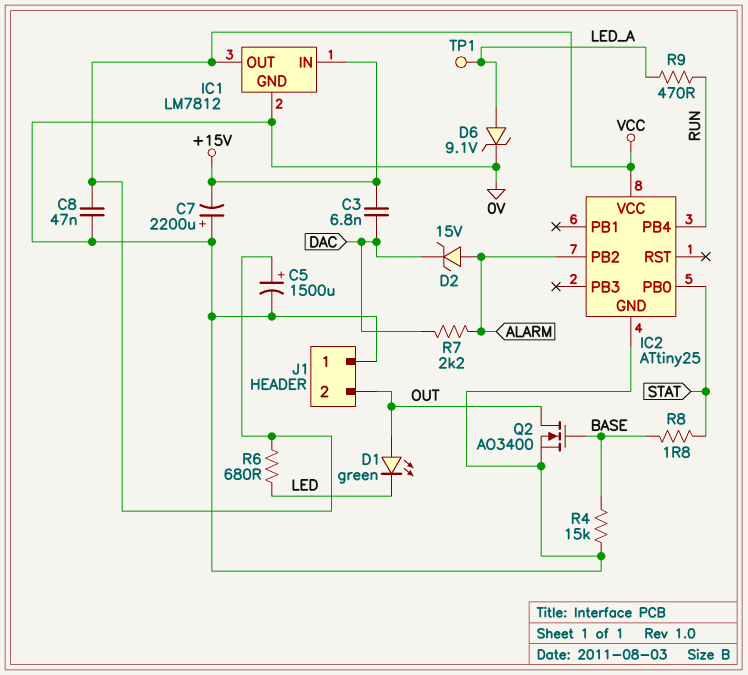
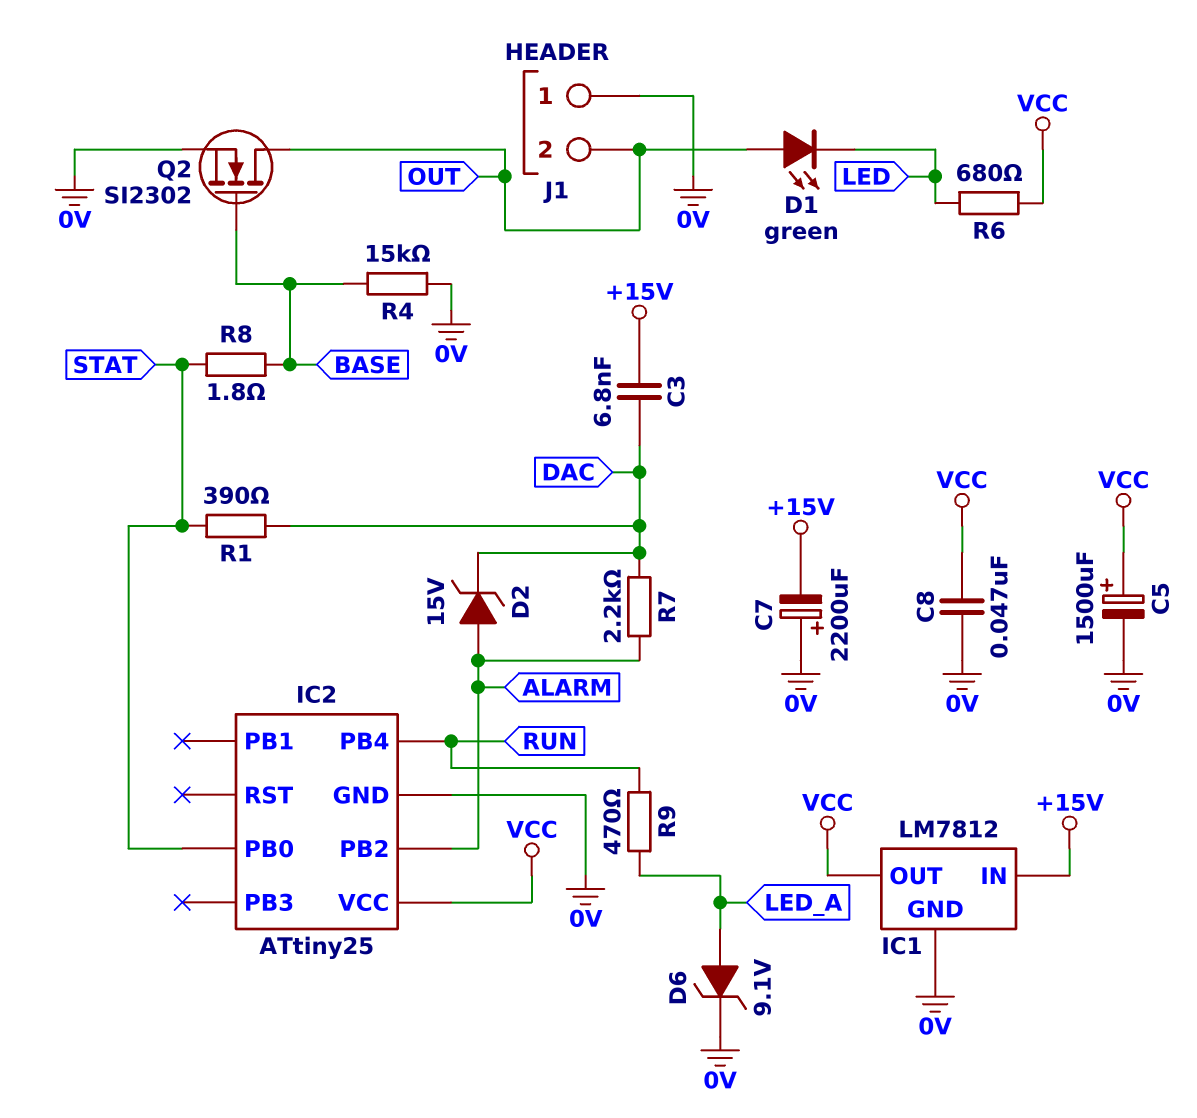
Q2: NMOS AO3400 (G BASE, D OUT, S 0V) -> NMOS SI2302 (G BASE, D OUT, S 0V)
R1: none -> 390 (DAC, STAT)
TP1: test point (LED_A) -> none

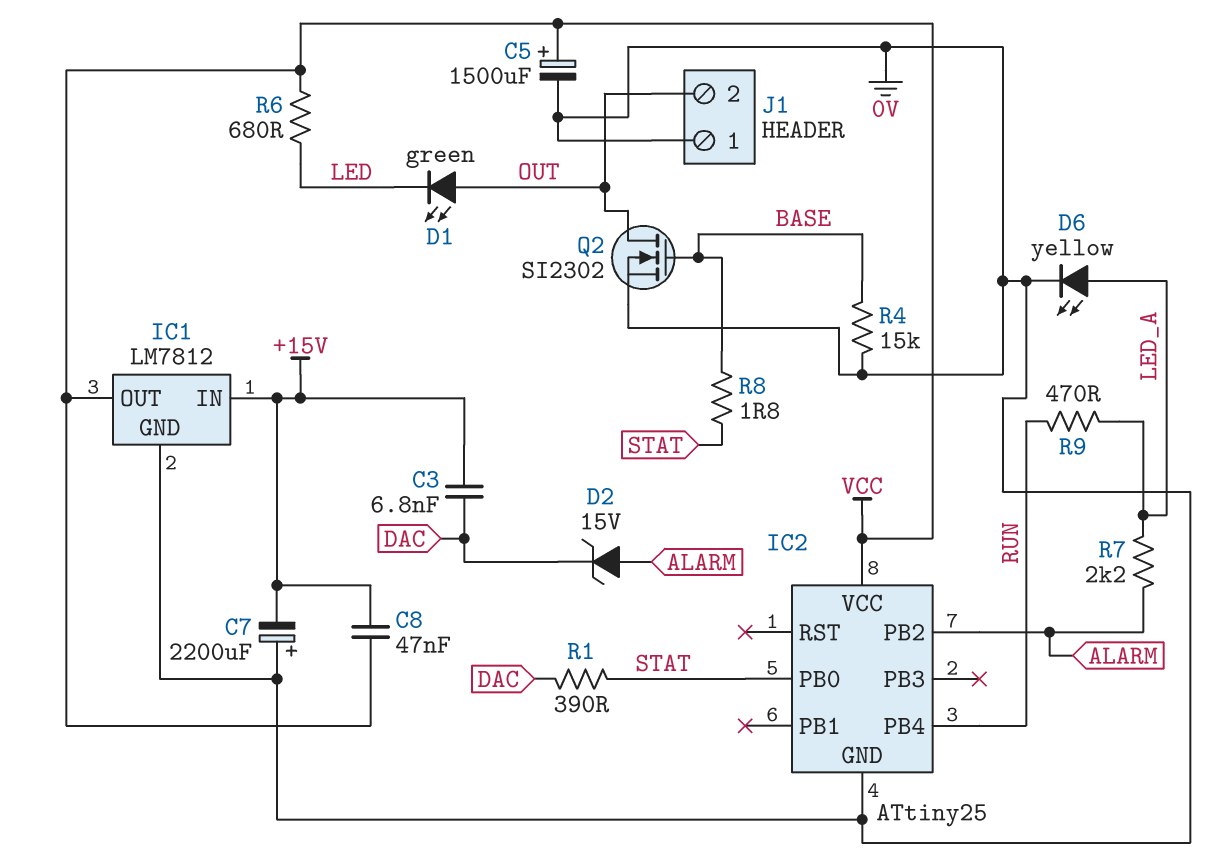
C8: 47nF (0V, VCC) -> 47nF (+15V, VCC)
D6: zener 9.1V (A LED_A, K 0V) -> LED yellow (A LED_A, K 0V)
R7: 2.2k (ALARM, DAC) -> 2.2k (ALARM, LED_A)

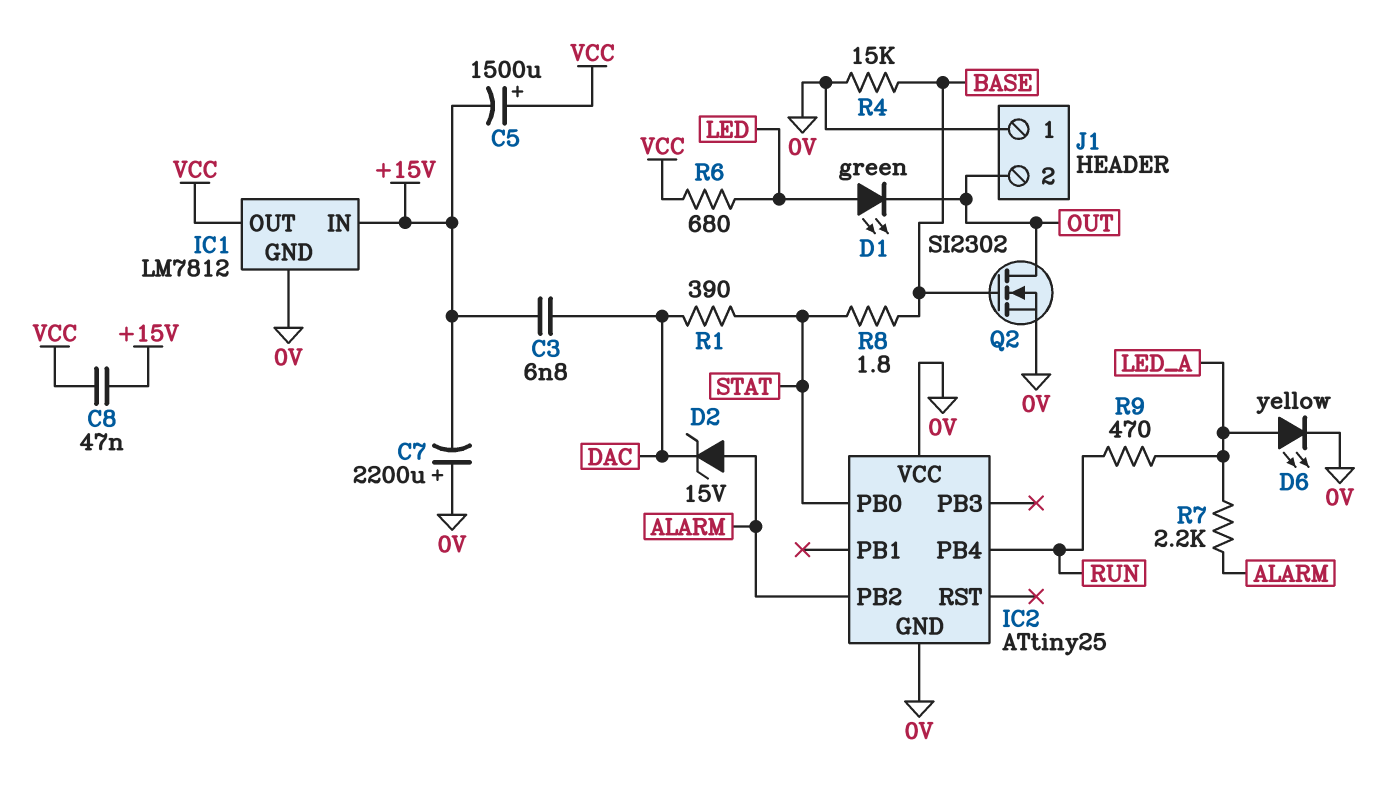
C5: 1500uF (plus VCC, minus 0V) -> 1500uF (plus VCC, minus +15V)
D1: LED green (A OUT, K LED) -> LED green (A LED, K OUT)
IC2 pin VCC: VCC -> 0V

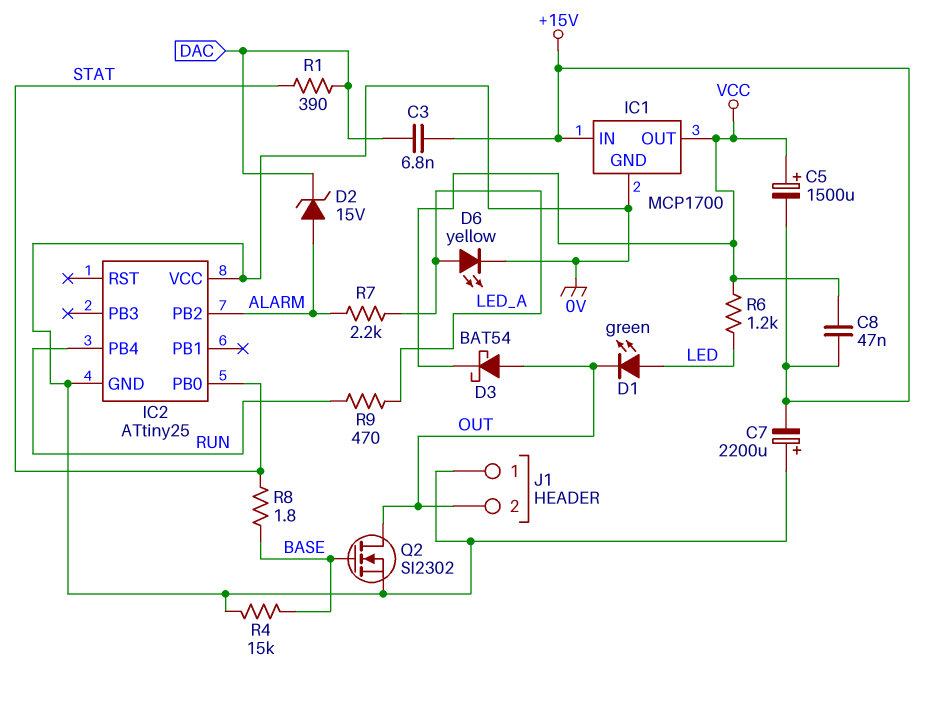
D3: none -> schottky BAT54 (A OUT, K VCC)
IC1: LM7812 -> MCP1700
R6: 680 (LED, VCC) -> 1.2k (LED, VCC)

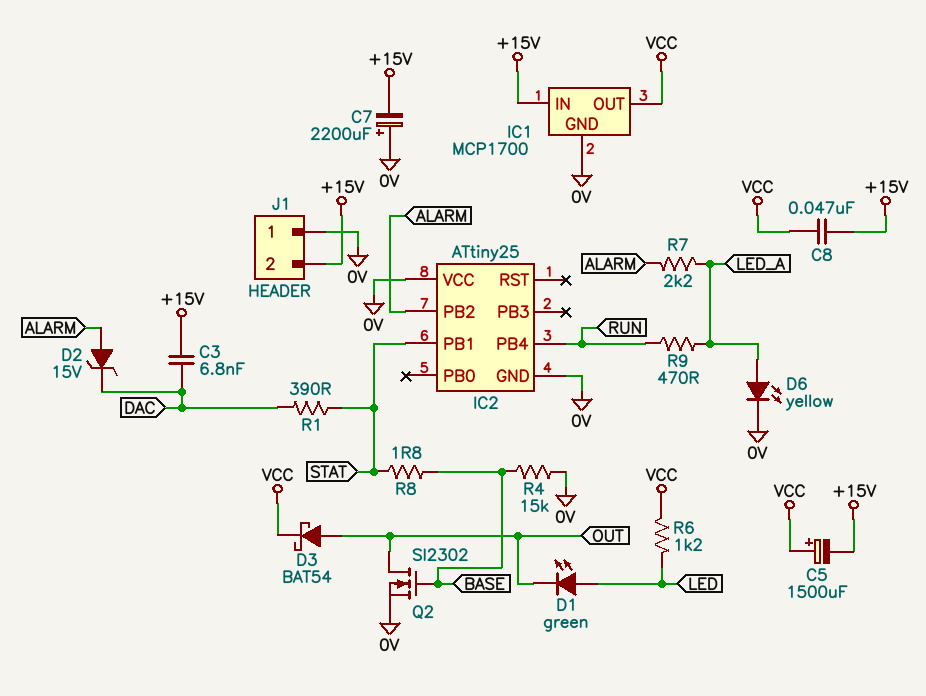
IC2 pin PB0: STAT -> none
IC2 pin PB1: none -> STAT
J1 pin 2: OUT -> +15V

